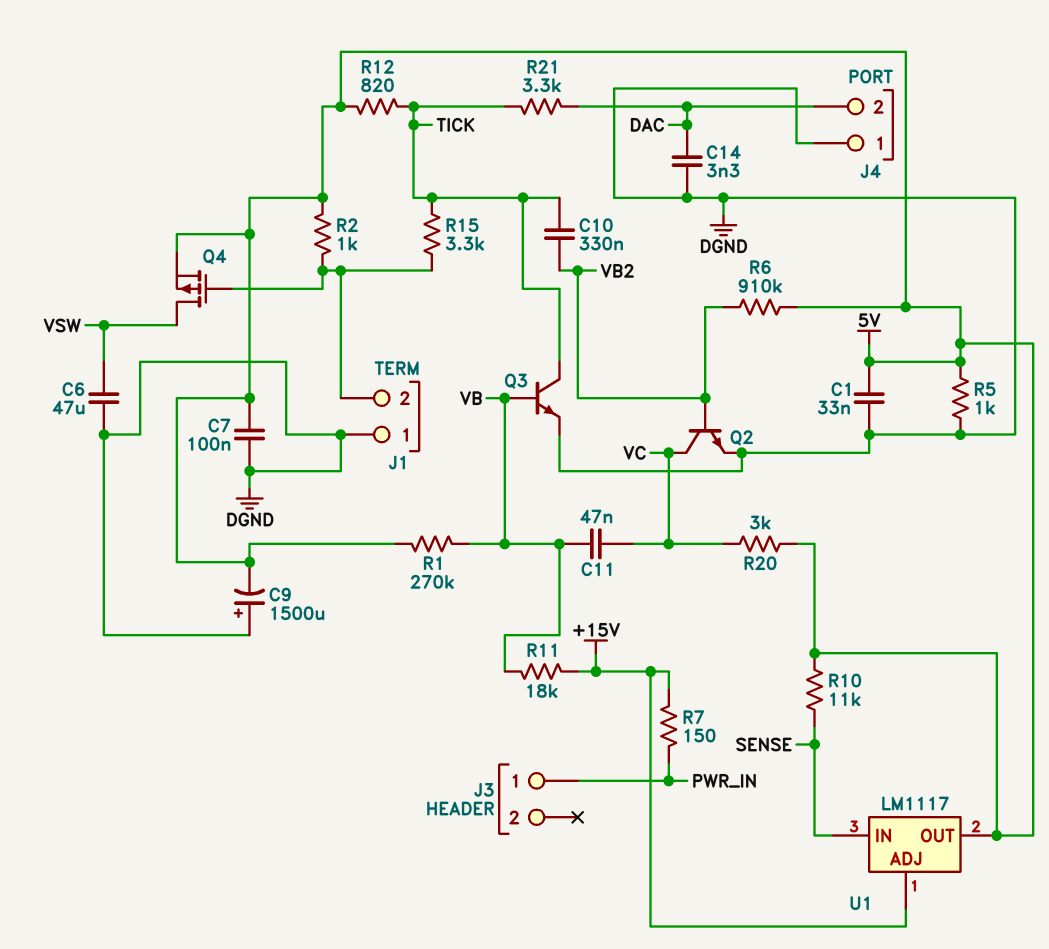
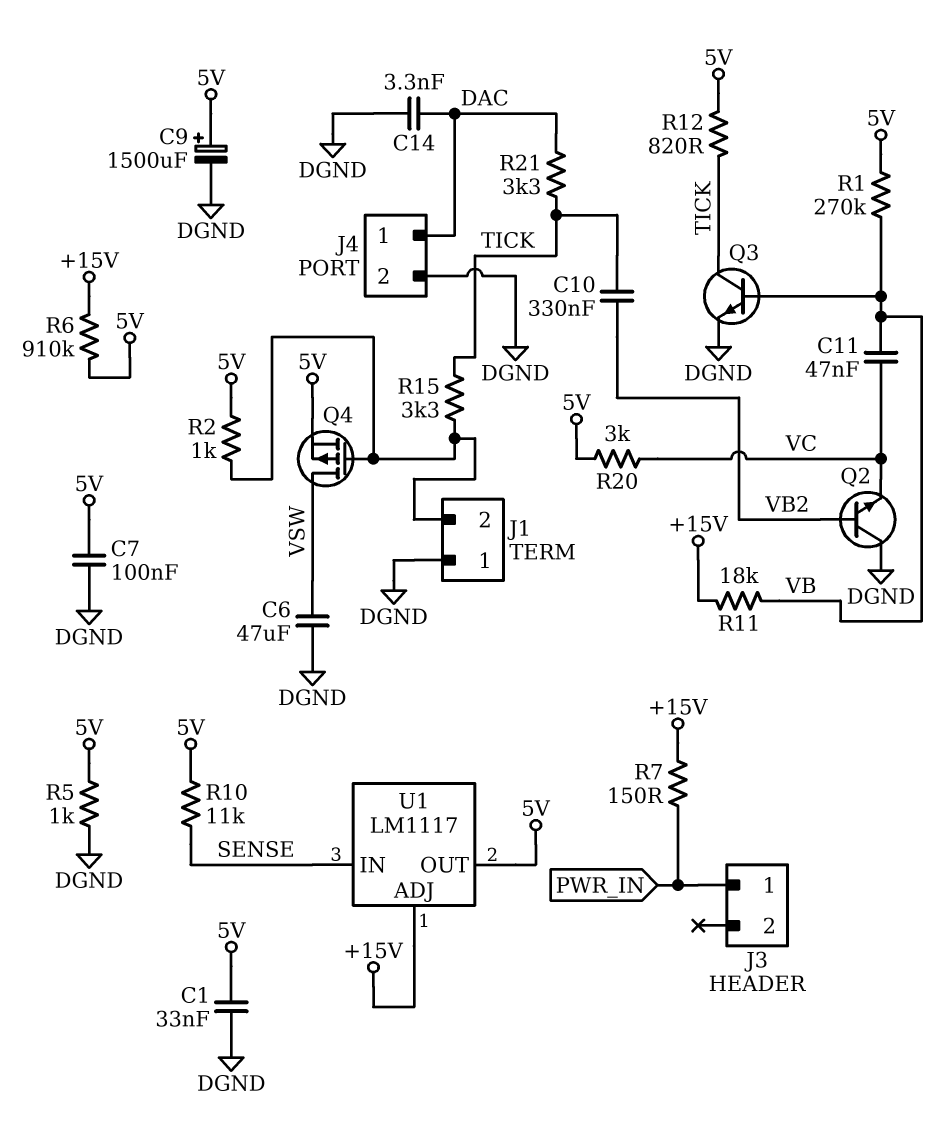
C9: 1500uF (plus DGND, minus 5V) -> 1500uF (plus 5V, minus DGND)
J4 pin 1: DGND -> DAC
J4 pin 2: DAC -> DGND
Q2: NPN (B VB2, C VC, E DGND) -> NPN (B VB2, C DGND, E VC)
R6: 910k (5V, VB2) -> 910k (+15V, 5V)

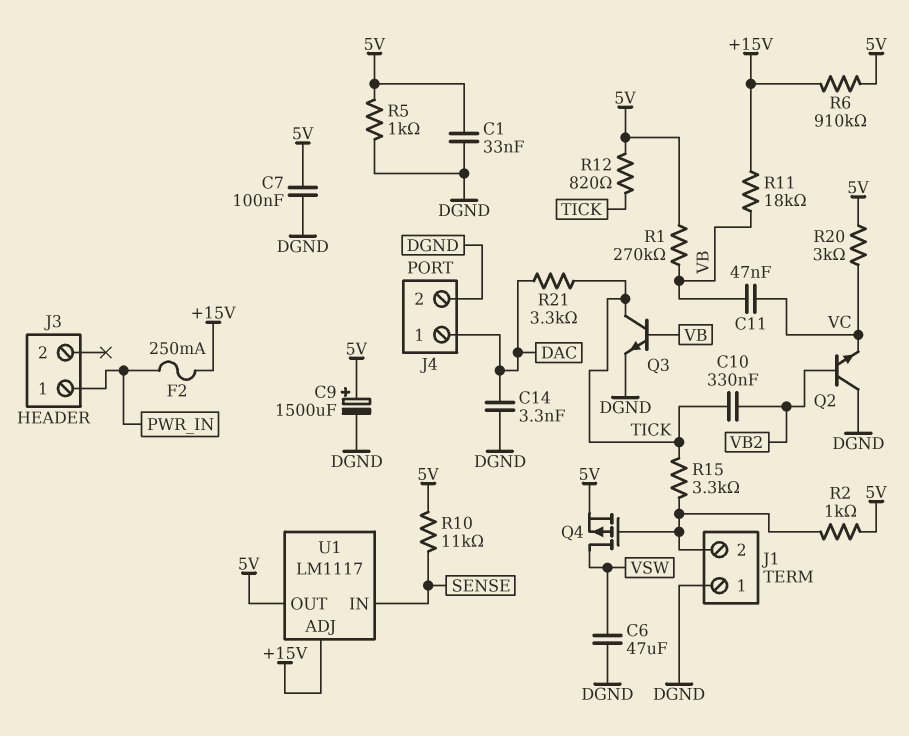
F2: none -> 250mA (+15V, PWR_IN)
R7: 150 (+15V, PWR_IN) -> none

